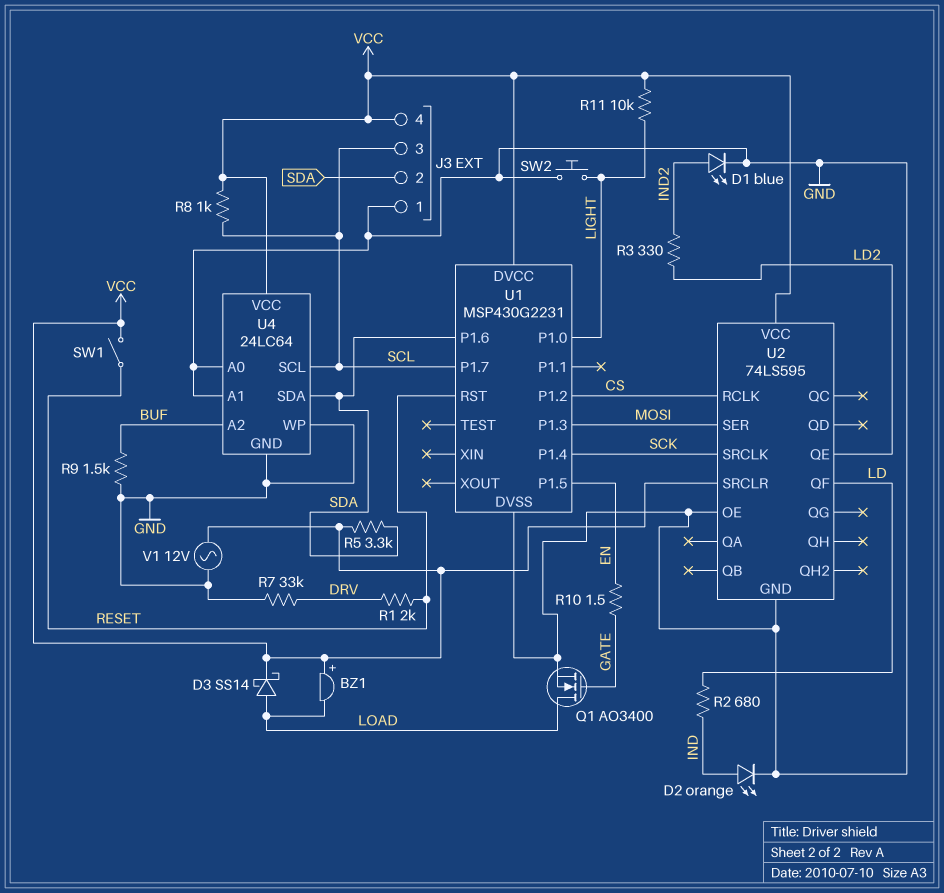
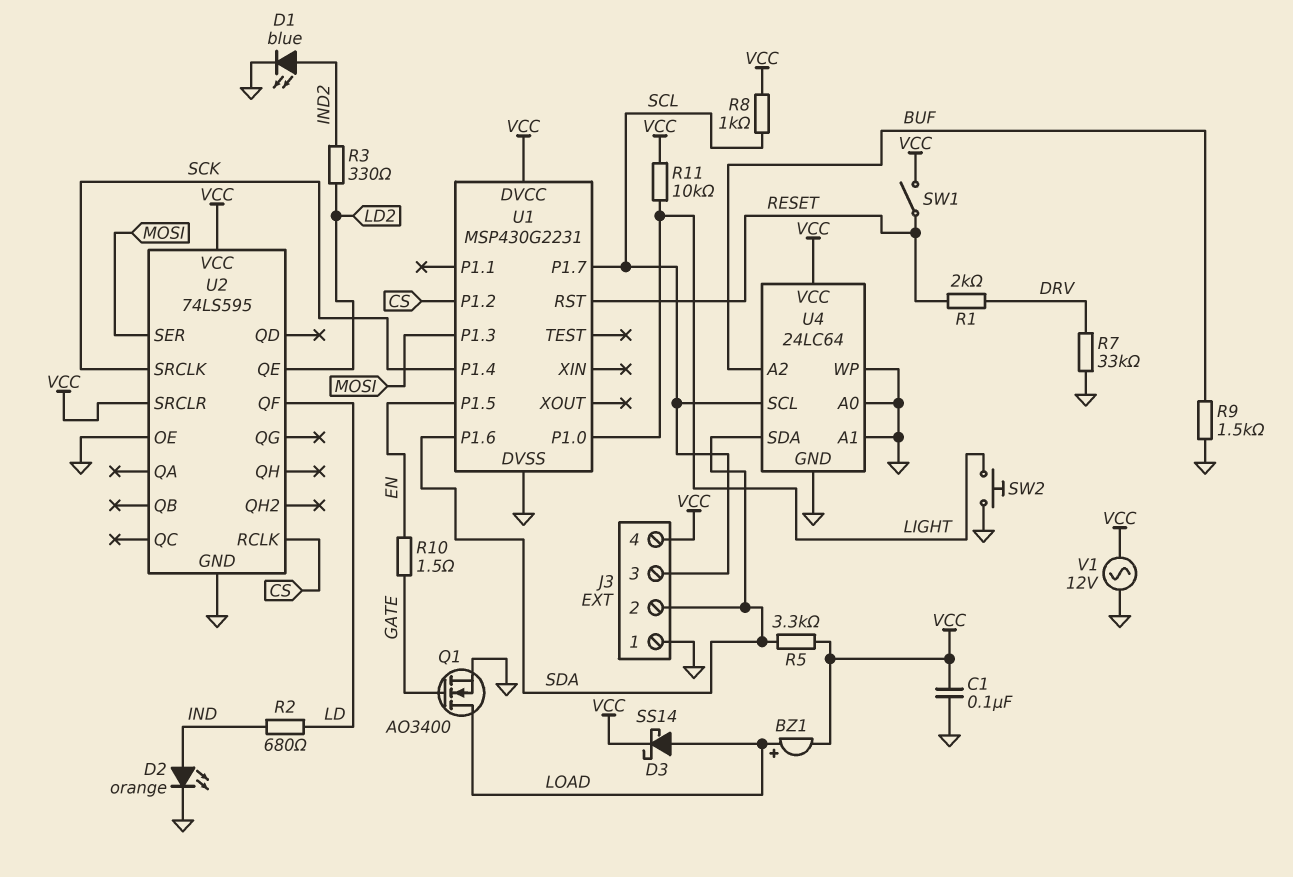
BZ1: buzzer (plus VCC, minus LOAD) -> buzzer (plus LOAD, minus VCC)
C1: none -> 100nF (GND, VCC)

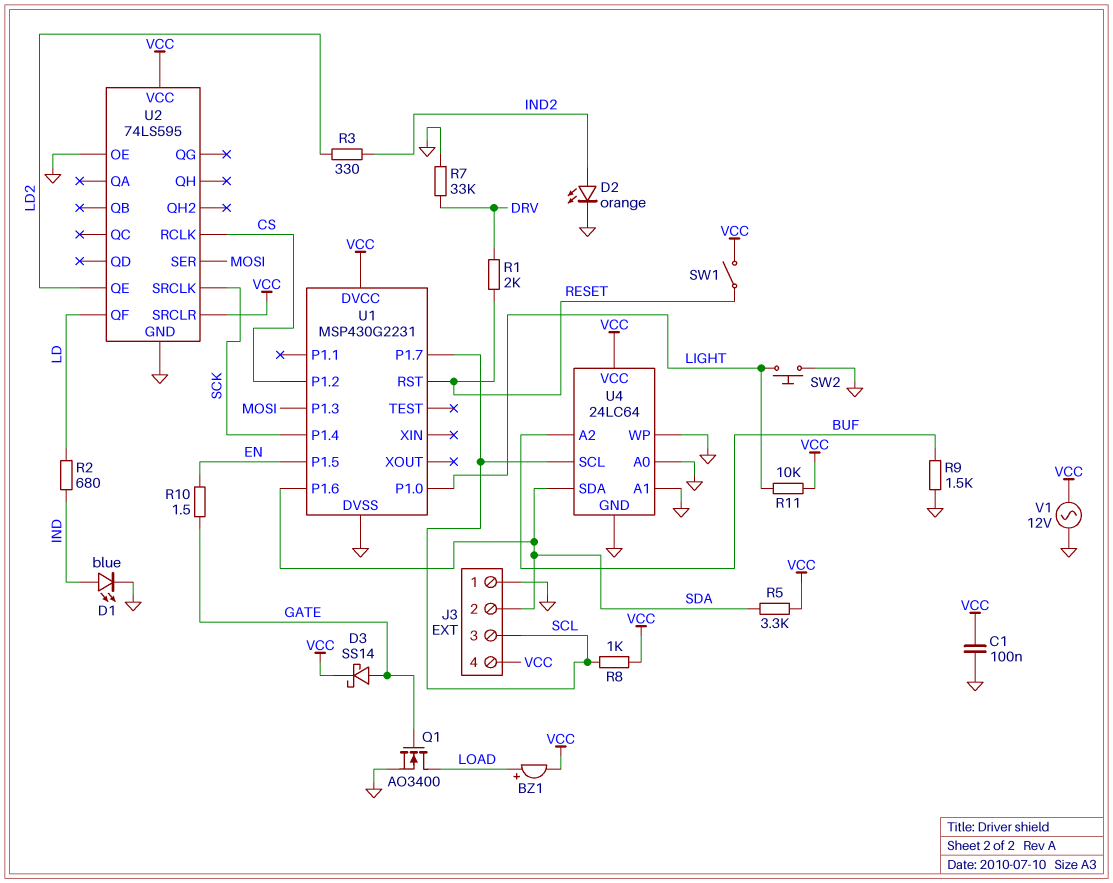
D1: LED blue (A IND2, K GND) -> LED blue (A IND, K GND)
D2: LED orange (A IND, K GND) -> LED orange (A IND2, K GND)
D3: schottky SS14 (A LOAD, K VCC) -> schottky SS14 (A GATE, K VCC)

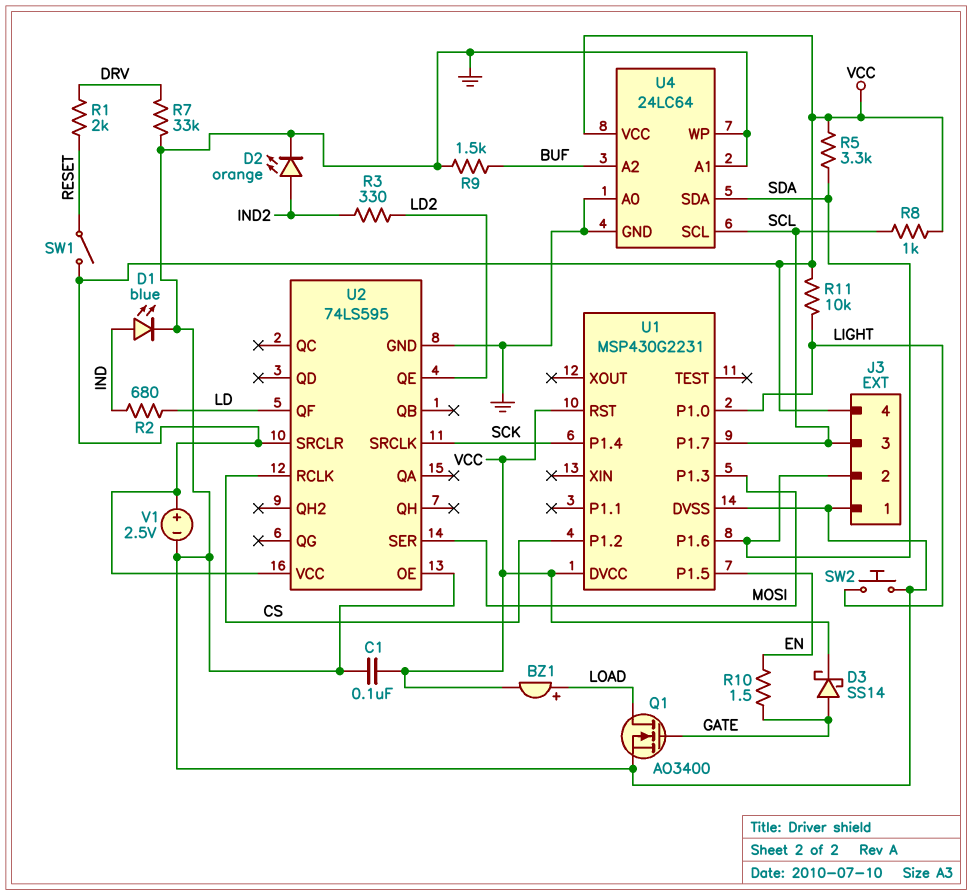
U1 pin RST: RESET -> VCC
V1: AC 12V (GND, VCC) -> 2.5V (plus VCC, minus GND)

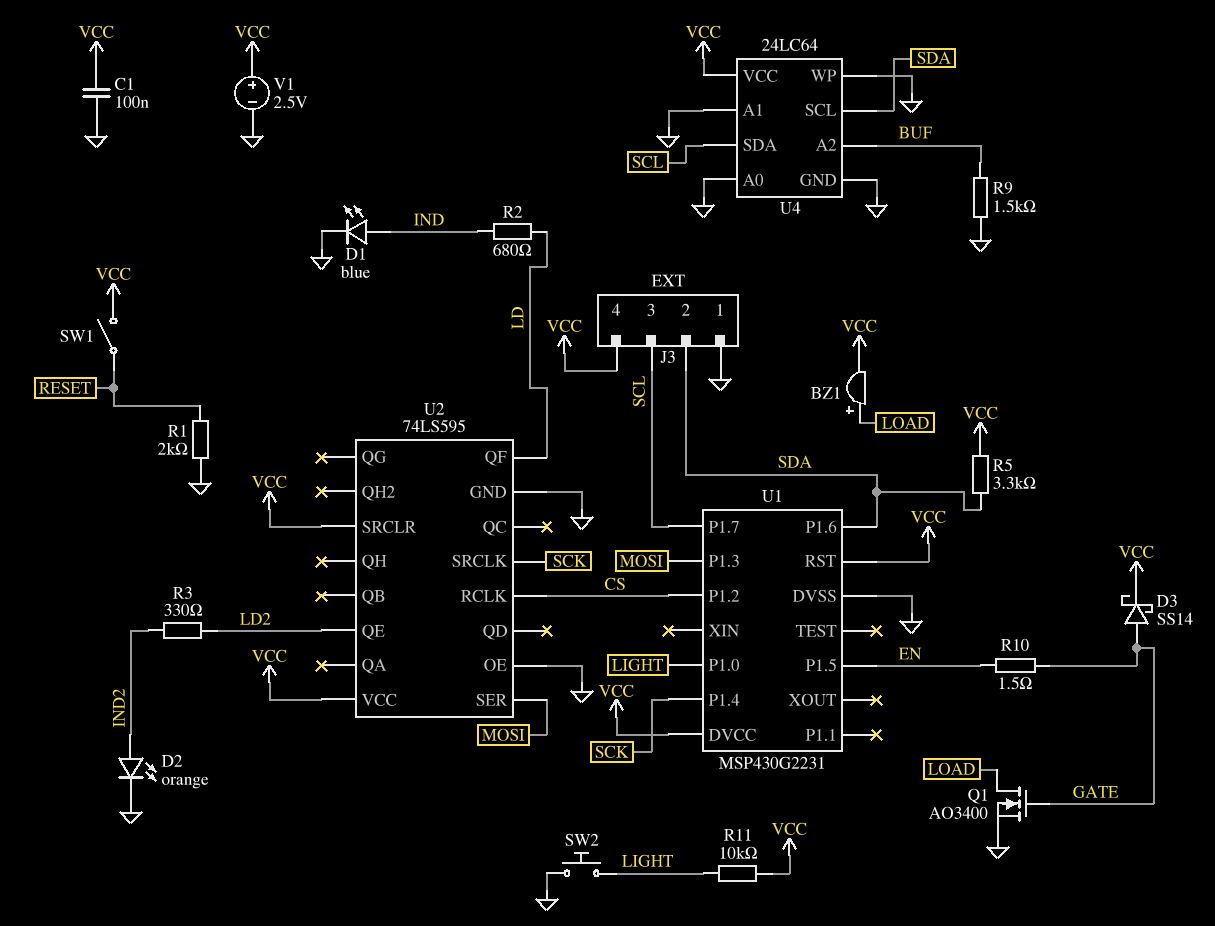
R1: 2k (DRV, RESET) -> 2k (GND, RESET)
R7: 33k (DRV, GND) -> none
R8: 1k (SCL, VCC) -> none
U4 pin SCL: SCL -> SDA
U4 pin SDA: SDA -> SCL

